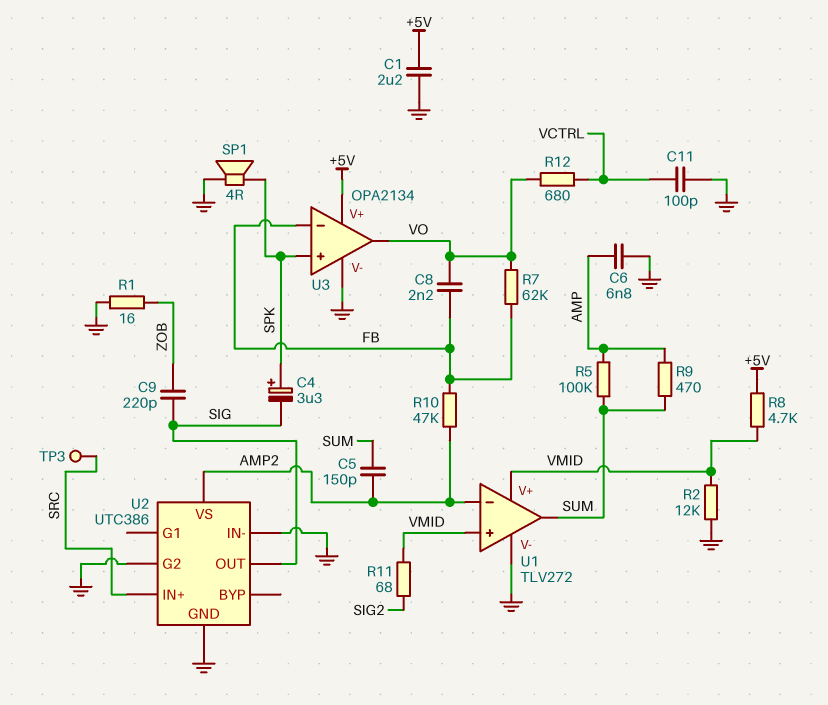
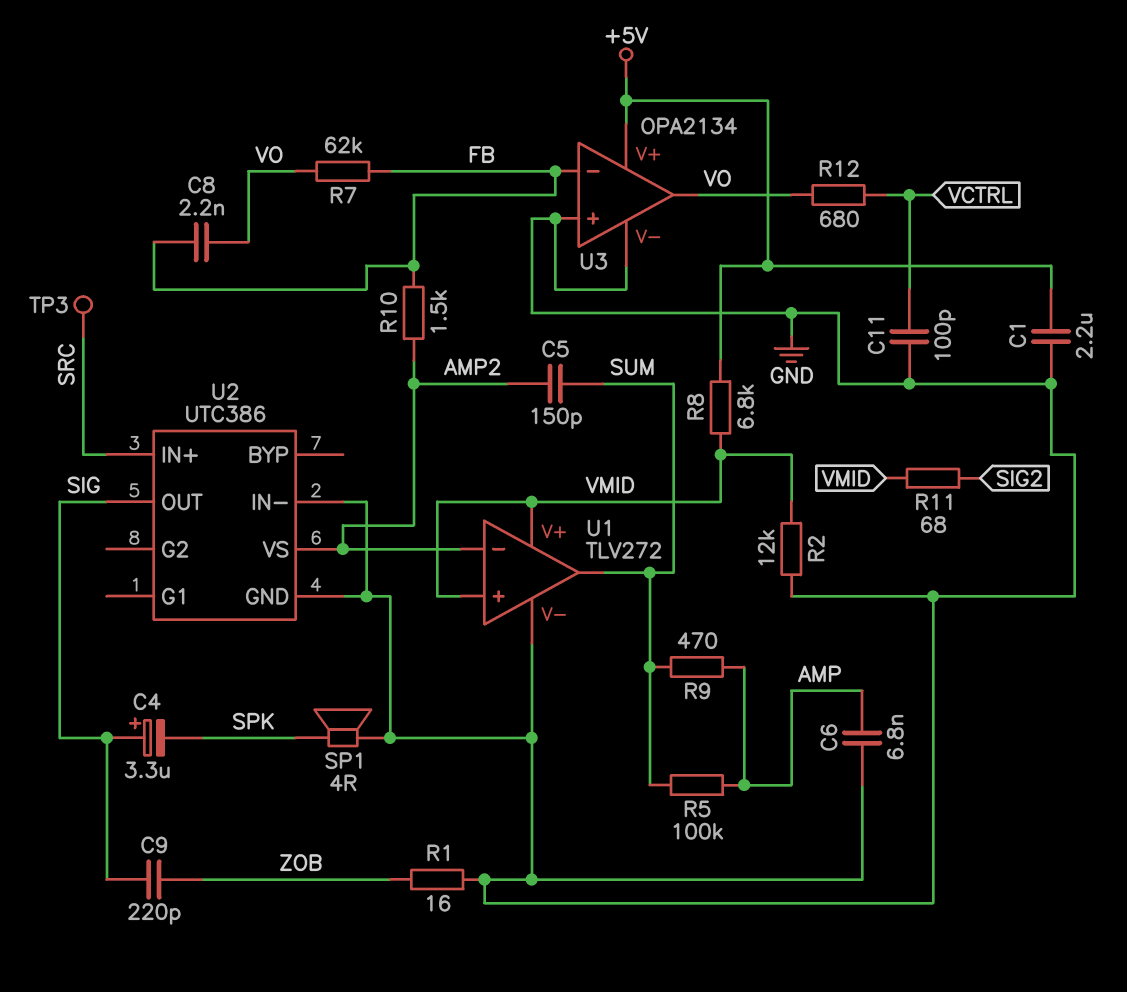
C4: 3.3uF (plus SPK, minus SIG) -> 3.3uF (plus SIG, minus SPK)
R8: 4.7k (+5V, VMID) -> 6.8k (+5V, VMID)
R10: 47k (AMP2, FB) -> 1.5k (AMP2, FB)
U2 pin G2: GND -> none
U3 pin in+: SPK -> GND

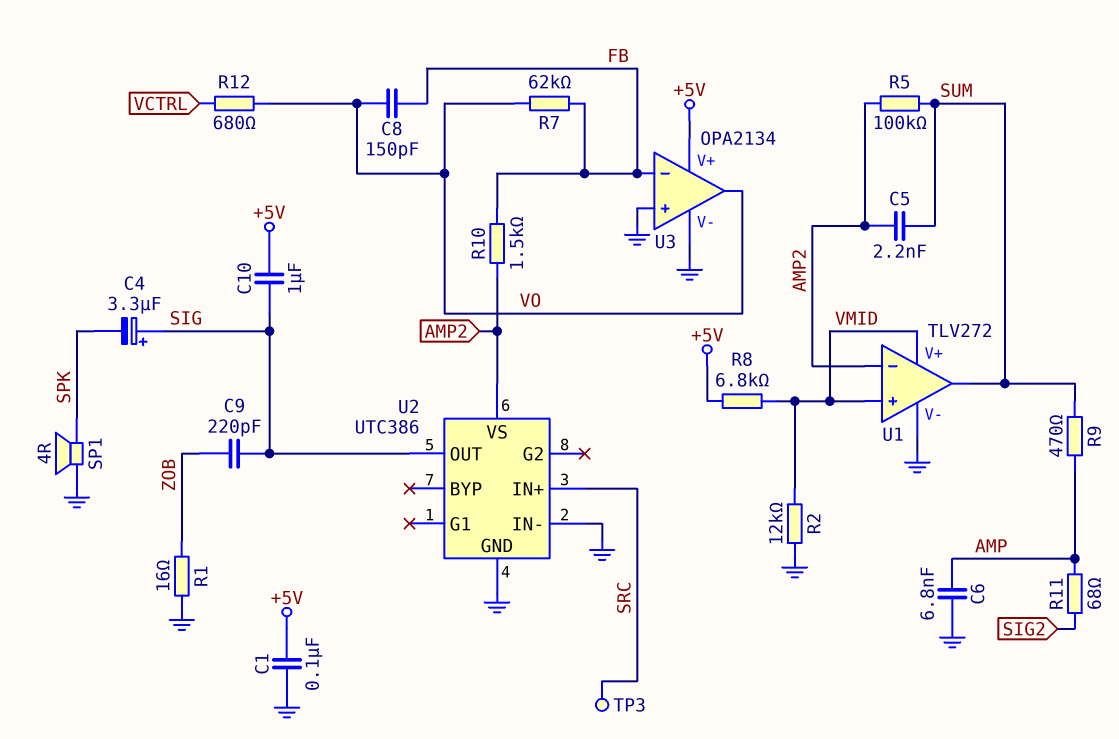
C1: 2.2uF (+5V, GND) -> 100nF (+5V, GND)
C5: 150pF (AMP2, SUM) -> 2.2nF (AMP2, SUM)
C8: 2.2nF (FB, VO) -> 150pF (FB, VO)
C10: none -> 1uF (+5V, SIG)
C11: 100pF (GND, VCTRL) -> none
R5: 100k (AMP, SUM) -> 100k (AMP2, SUM)
R11: 68 (SIG2, VMID) -> 68 (AMP, SIG2)

